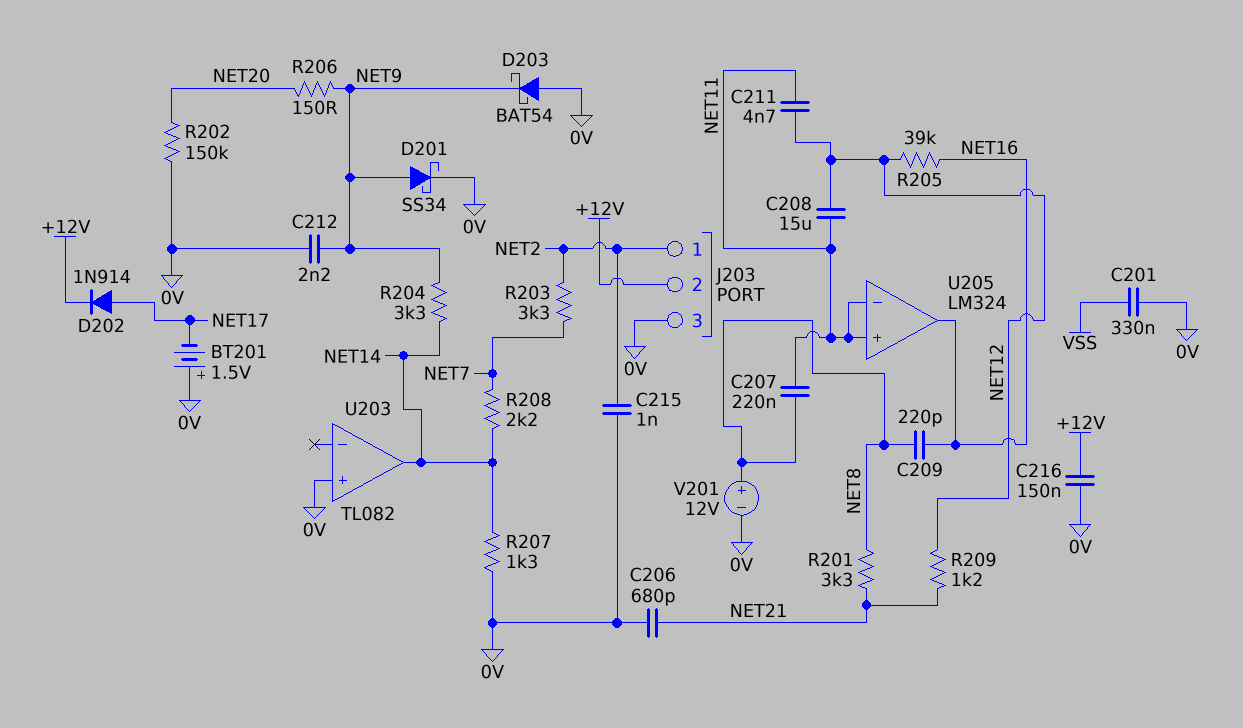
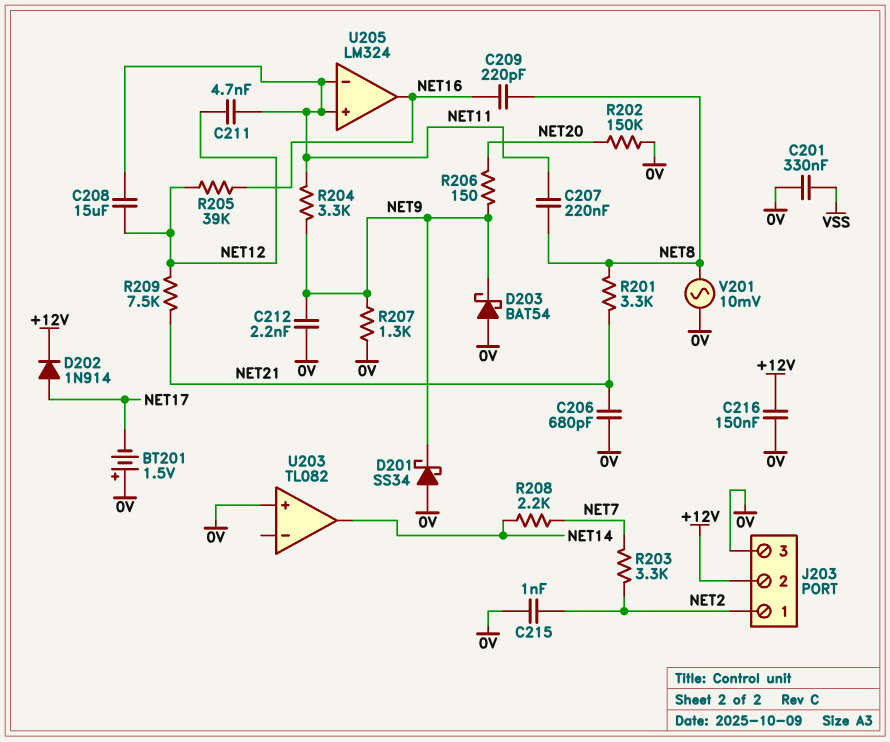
D201: schottky SS34 (A NET9, K 0V) -> schottky SS34 (A 0V, K NET9)
R204: 3.3k (NET9, NET14) -> 3.3k (NET9, NET11)
R207: 1.3k (0V, NET14) -> 1.3k (0V, NET9)
R209: 1.2k (NET12, NET21) -> 7.5k (NET12, NET21)
V201: 12V (plus NET8, minus 0V) -> AC 10mV (0V, NET8)

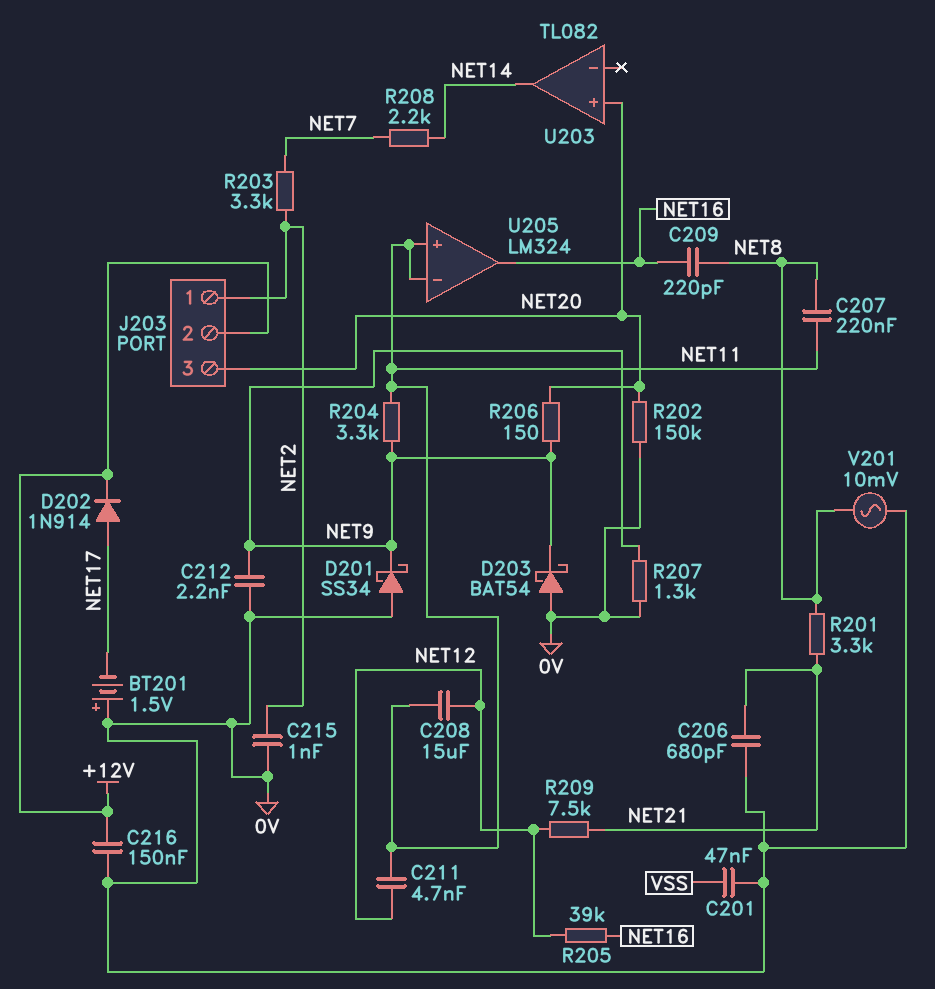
C201: 330nF (0V, VSS) -> 47nF (0V, VSS)
J203 pin 3: 0V -> NET20
U203 pin in+: 0V -> NET20

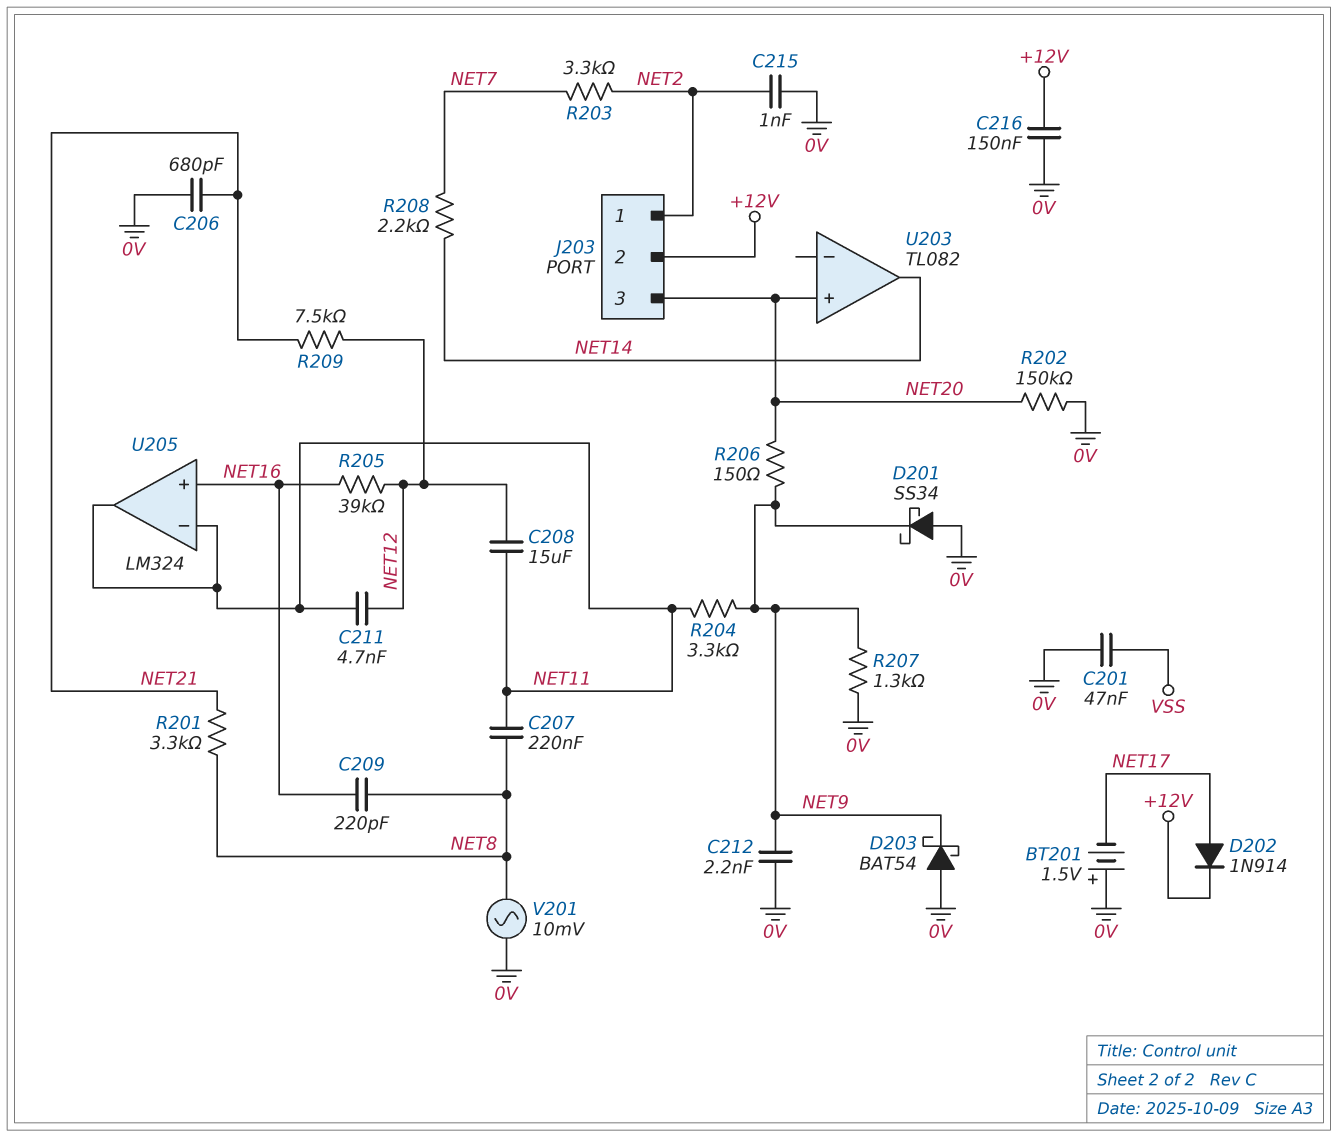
U205 pin in+: NET11 -> NET16
U205 pin out: NET16 -> NET11

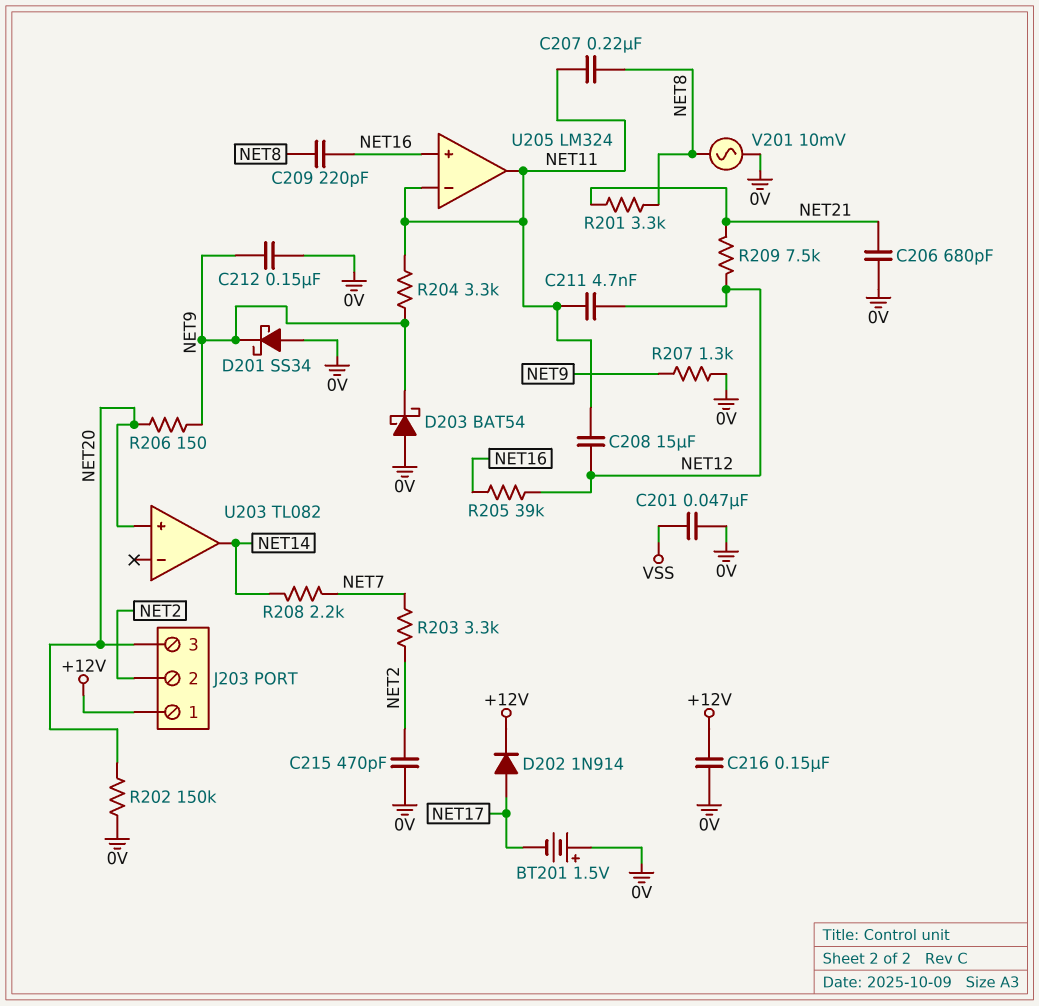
C212: 2.2nF (0V, NET9) -> 150nF (0V, NET9)
C215: 1nF (0V, NET2) -> 470pF (0V, NET2)
J203 pin 1: NET2 -> +12V
J203 pin 2: +12V -> NET2

